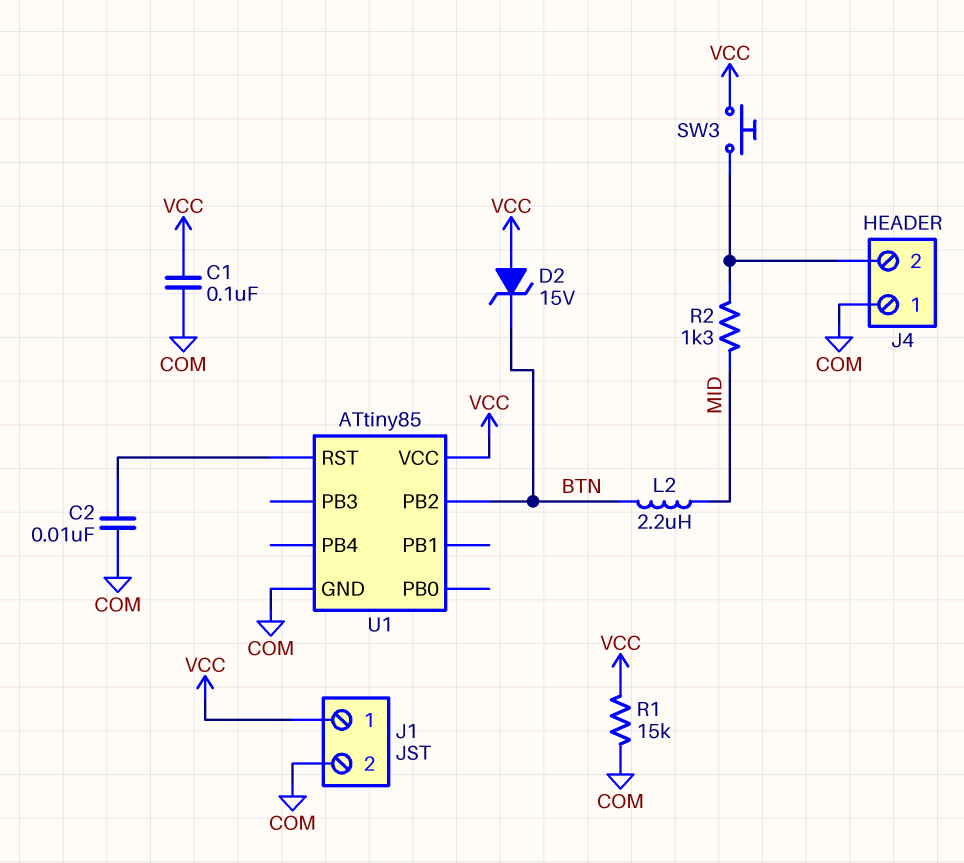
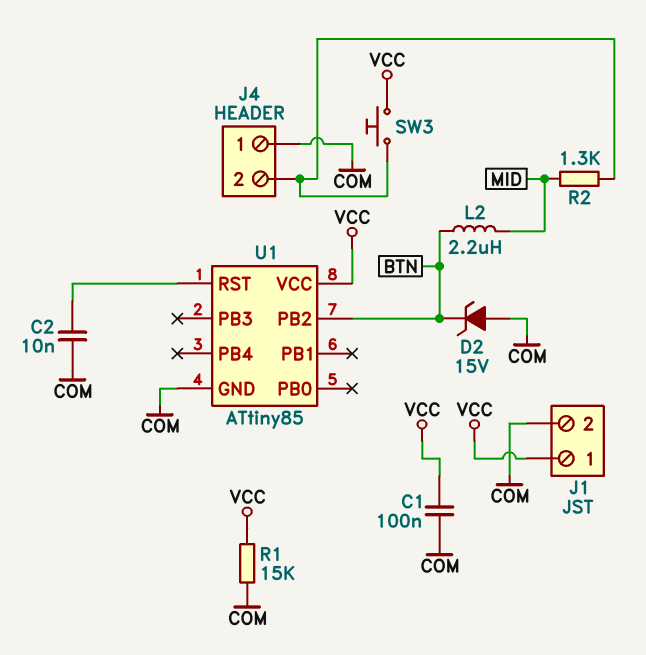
D2: zener 15V (A VCC, K BTN) -> zener 15V (A COM, K BTN)

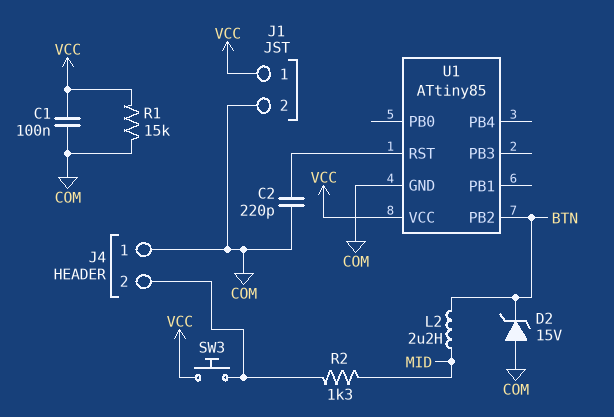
C2: 10nF (COM, U1/RST) -> 220pF (COM, U1/RST)

